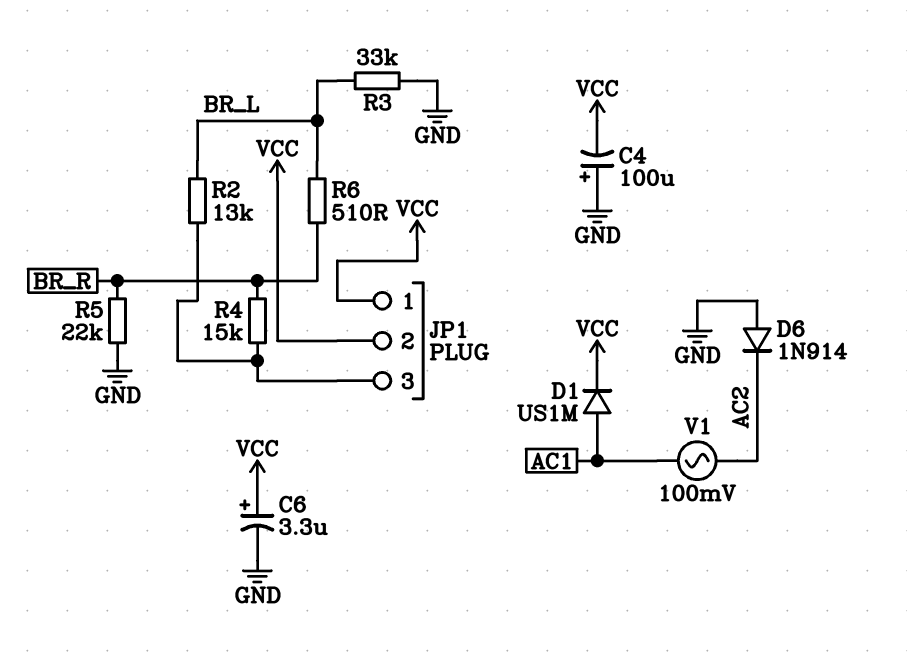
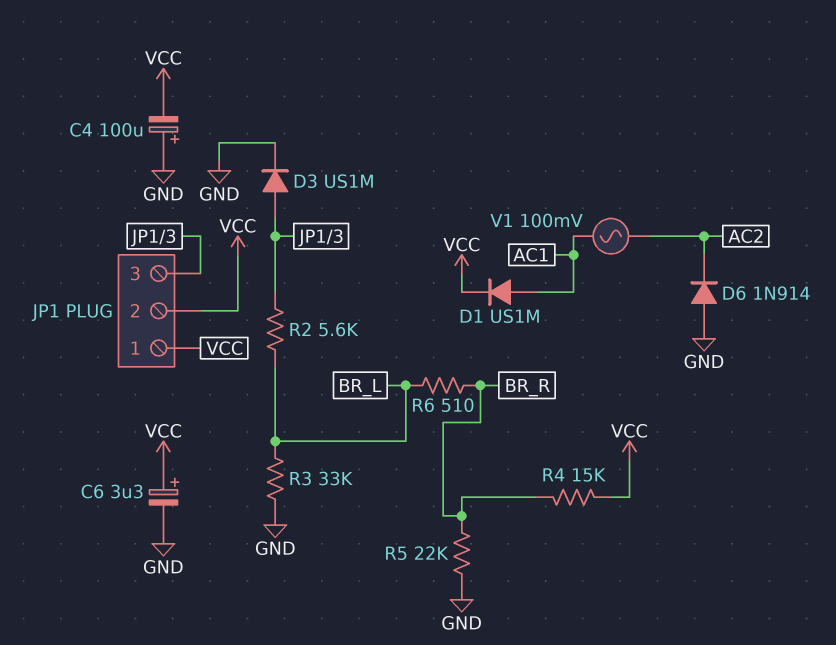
D3: none -> diode US1M (A JP1/3, K GND)
R2: 13k (BR_L, JP1/3) -> 5.6k (BR_L, JP1/3)
R4: 15k (BR_R, JP1/3) -> 15k (BR_R, VCC)

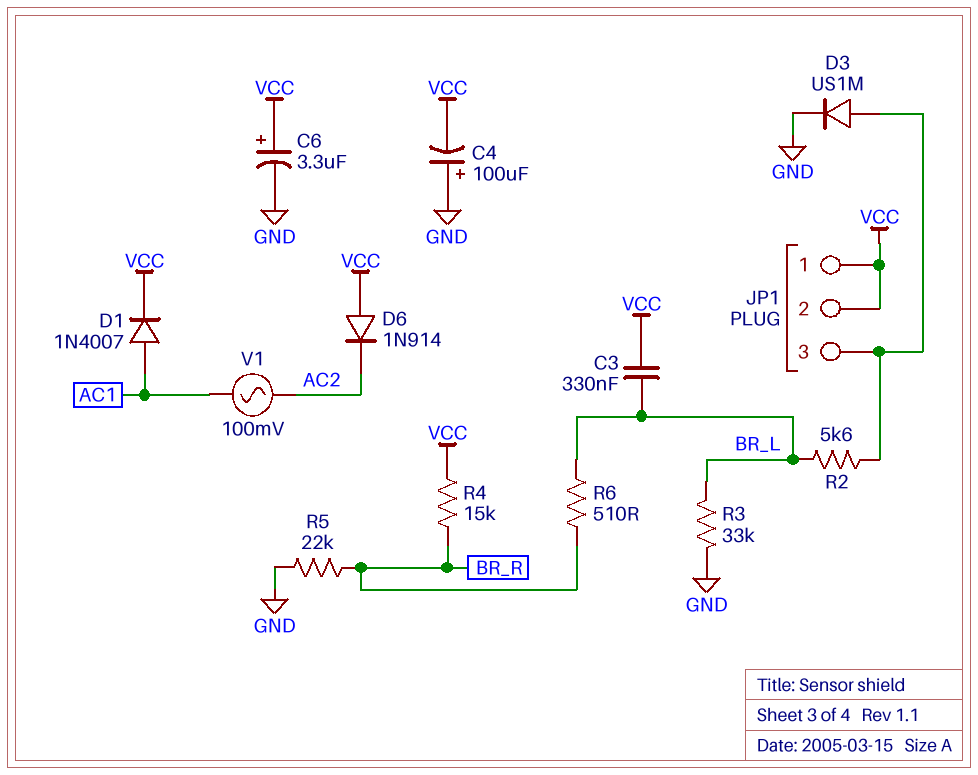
C3: none -> 330nF (BR_L, VCC)
D1: diode US1M (A AC1, K VCC) -> diode 1N4007 (A AC1, K VCC)
D6: diode 1N914 (A GND, K AC2) -> diode 1N914 (A VCC, K AC2)

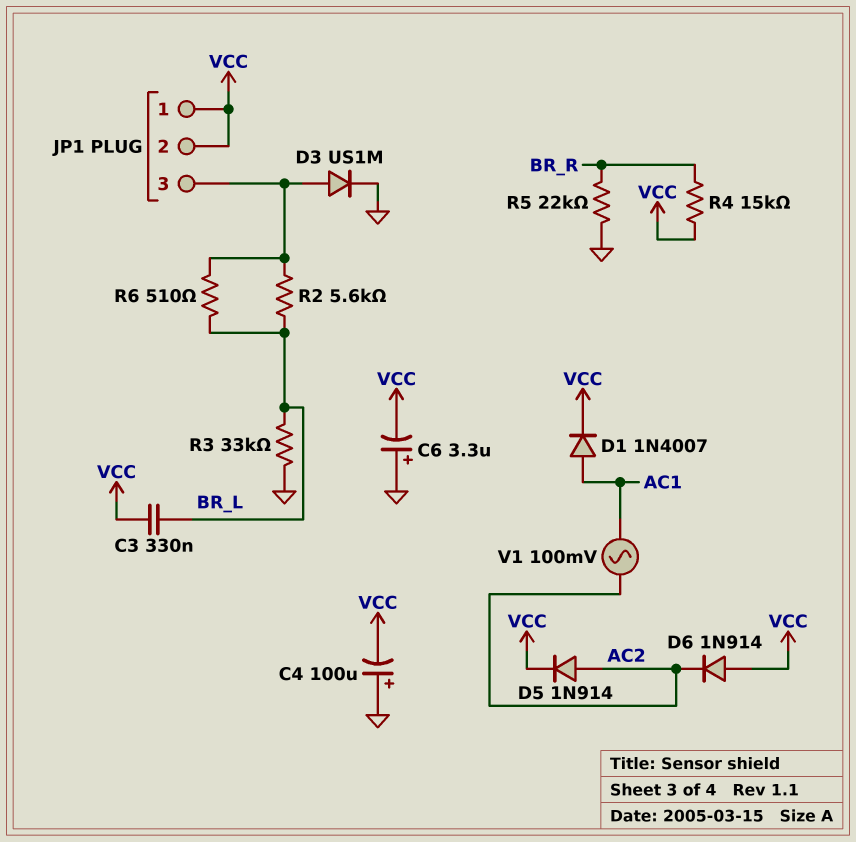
C6: 3.3uF (plus VCC, minus GND) -> 3.3uF (plus GND, minus VCC)
D5: none -> diode 1N914 (A AC2, K VCC)
R6: 510 (BR_L, BR_R) -> 510 (BR_L, JP1/3)

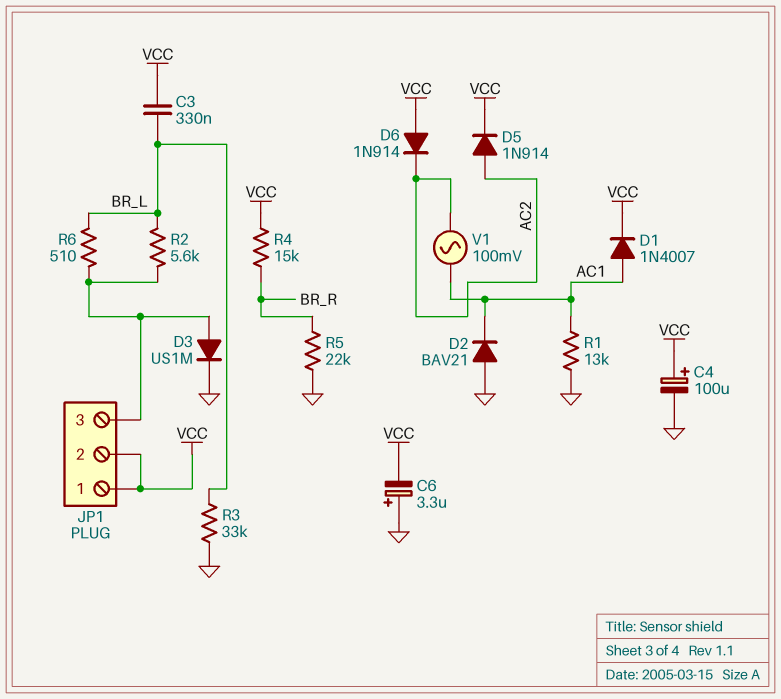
C4: 100uF (plus GND, minus VCC) -> 100uF (plus VCC, minus GND)
D2: none -> diode BAV21 (A GND, K AC1)
R1: none -> 13k (AC1, GND)

